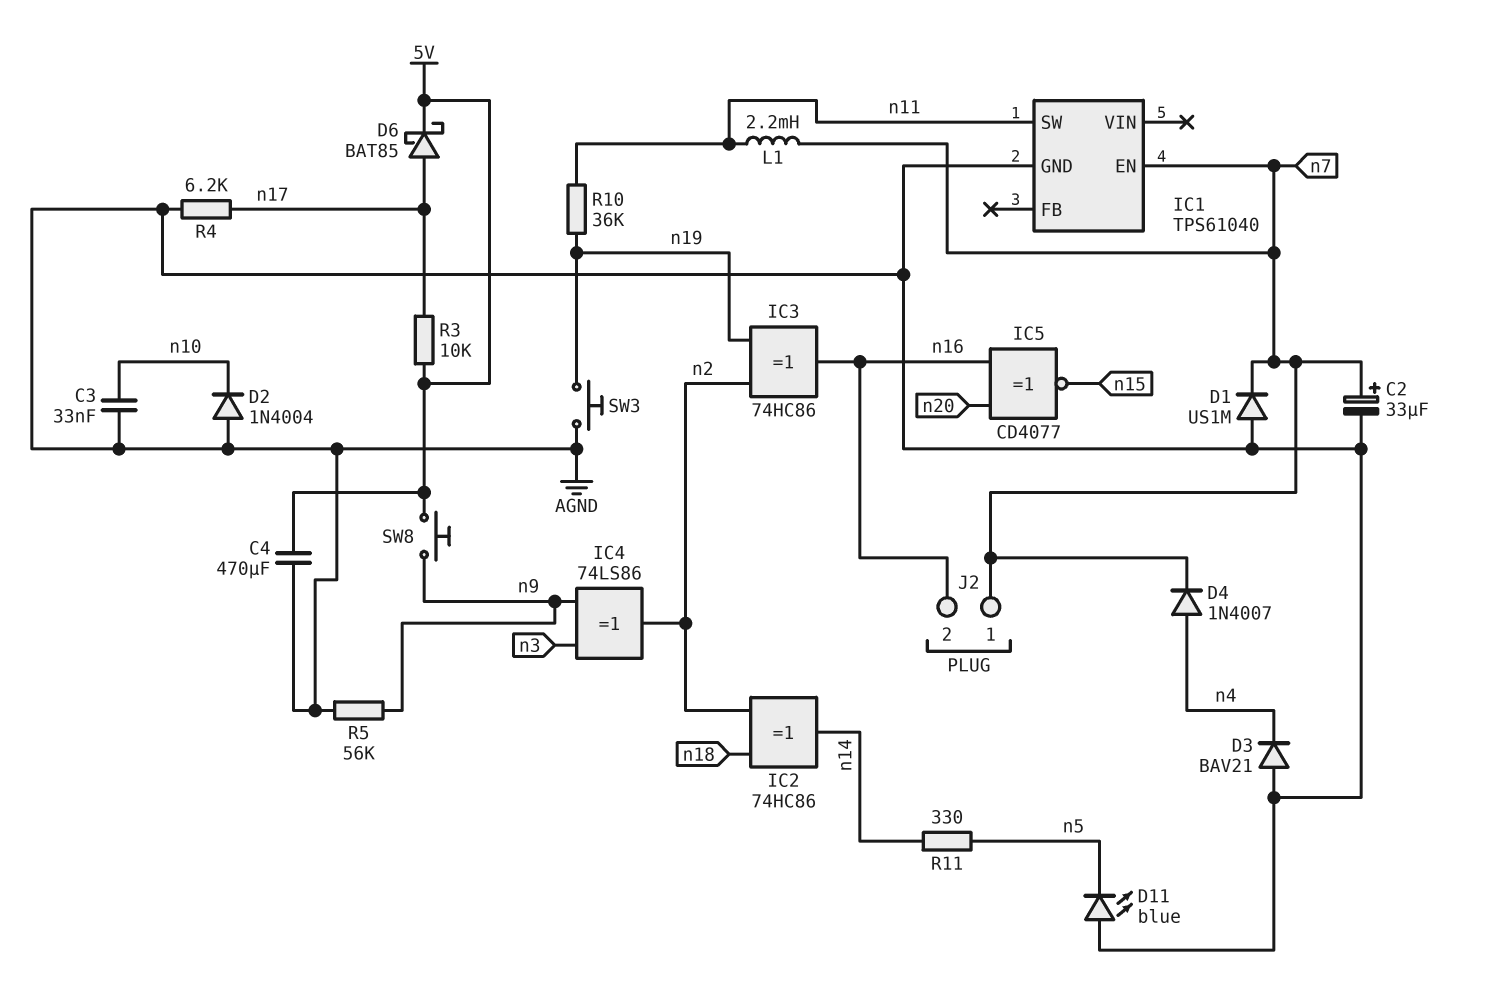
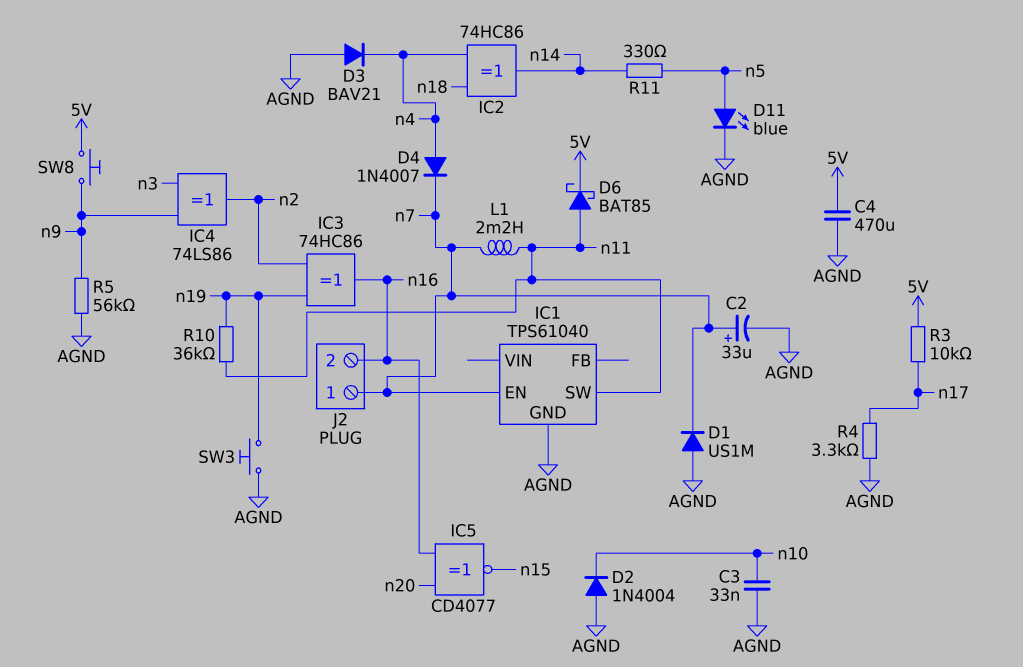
D6: schottky BAT85 (A n17, K 5V) -> schottky BAT85 (A n11, K 5V)
D11: LED blue (A AGND, K n5) -> LED blue (A n5, K AGND)
IC2: XOR 74HC86 (in n2, in n18, out n14) -> XOR 74HC86 (in n4, in n18, out n14)
R4: 6.2k (AGND, n17) -> 3.3k (AGND, n17)

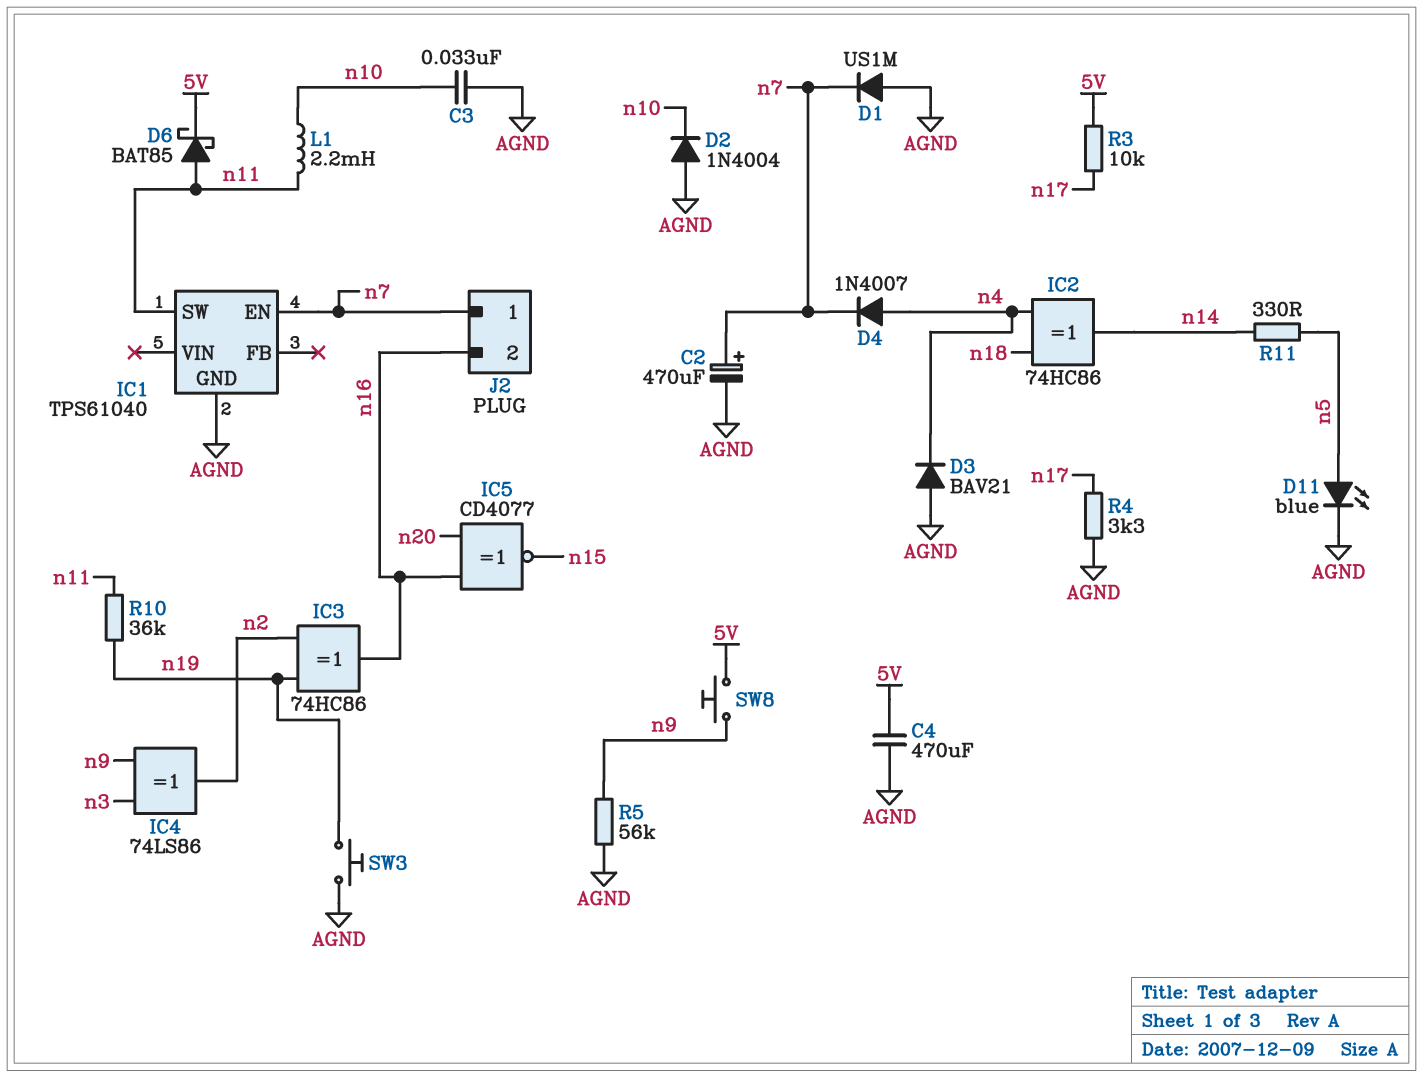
C2: 33uF (plus n7, minus AGND) -> 470uF (plus n7, minus AGND)
L1: 2.2mH (n7, n11) -> 2.2mH (n10, n11)

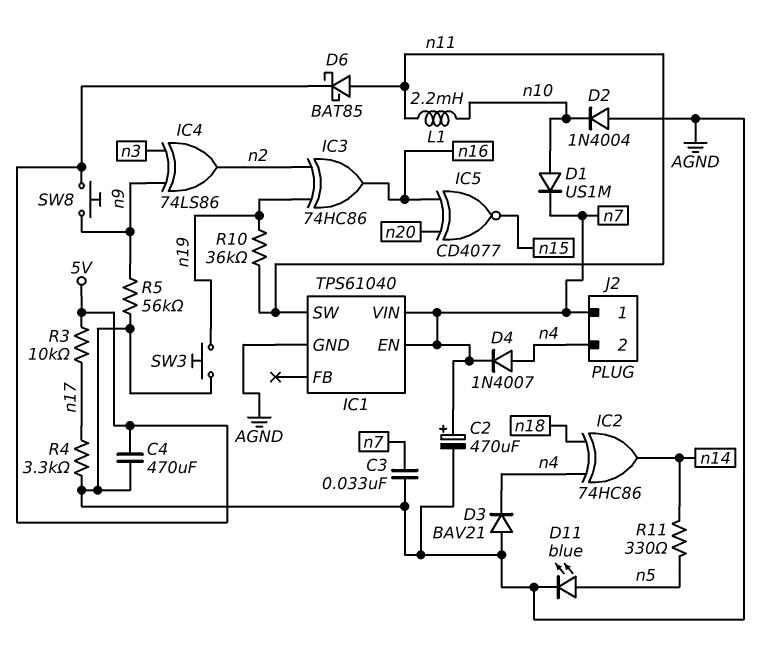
C3: 33nF (AGND, n10) -> 33nF (AGND, n7)
D1: diode US1M (A AGND, K n7) -> diode US1M (A n10, K n7)
IC1 pin VIN: none -> n7
J2 pin 2: n16 -> n4

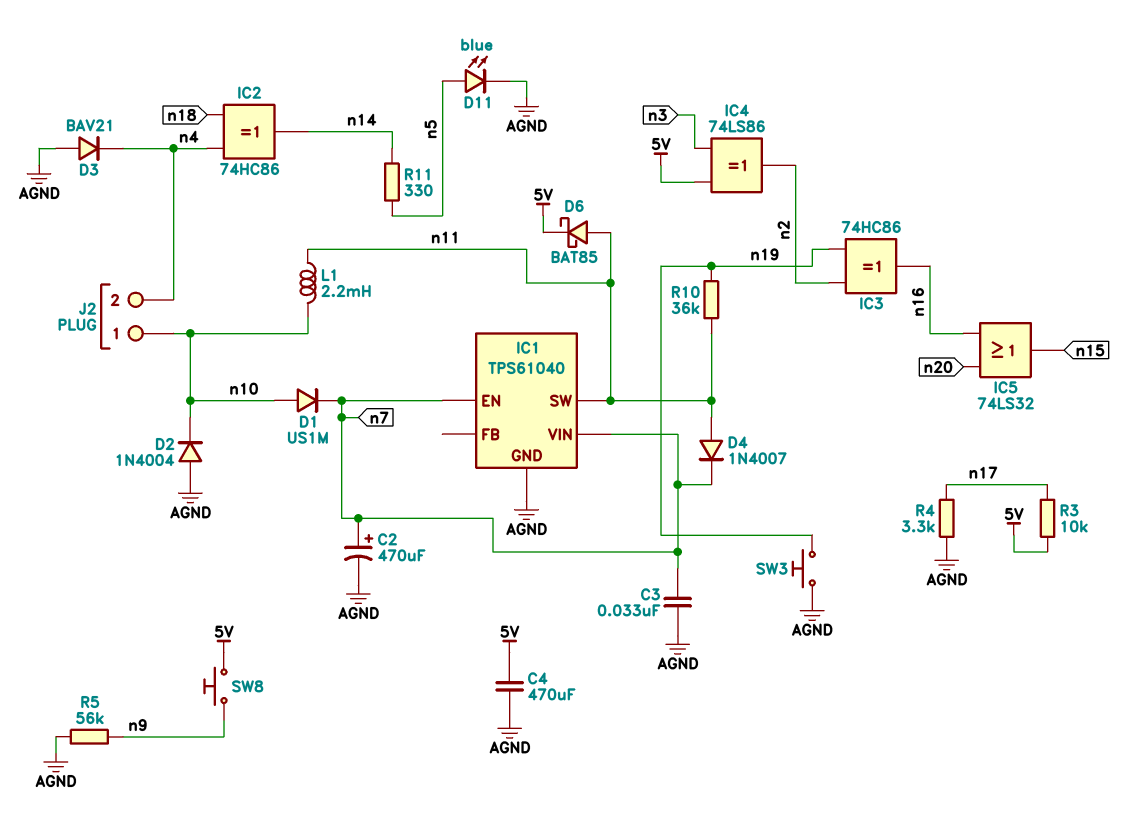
D4: diode 1N4007 (A n4, K n7) -> diode 1N4007 (A n11, K n7)
IC4: XOR 74LS86 (in n3, in n9, out n2) -> XOR 74LS86 (in 5V, in n3, out n2)
IC5: XNOR CD4077 (in n16, in n20, out n15) -> OR 74LS32 (in n16, in n20, out n15)
J2 pin 1: n7 -> n10

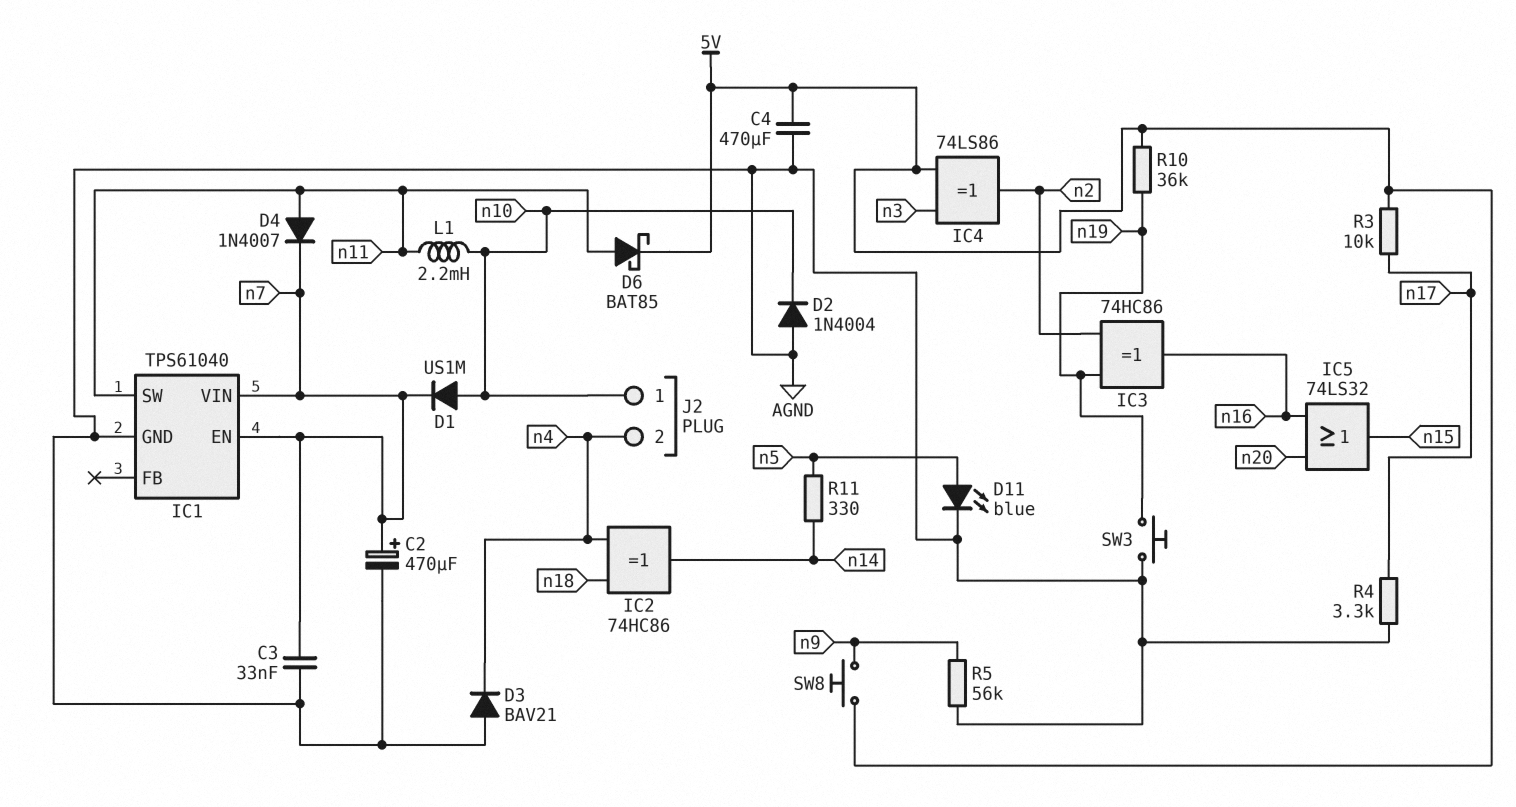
R10: 36k (n11, n19) -> 36k (5V, n19)

